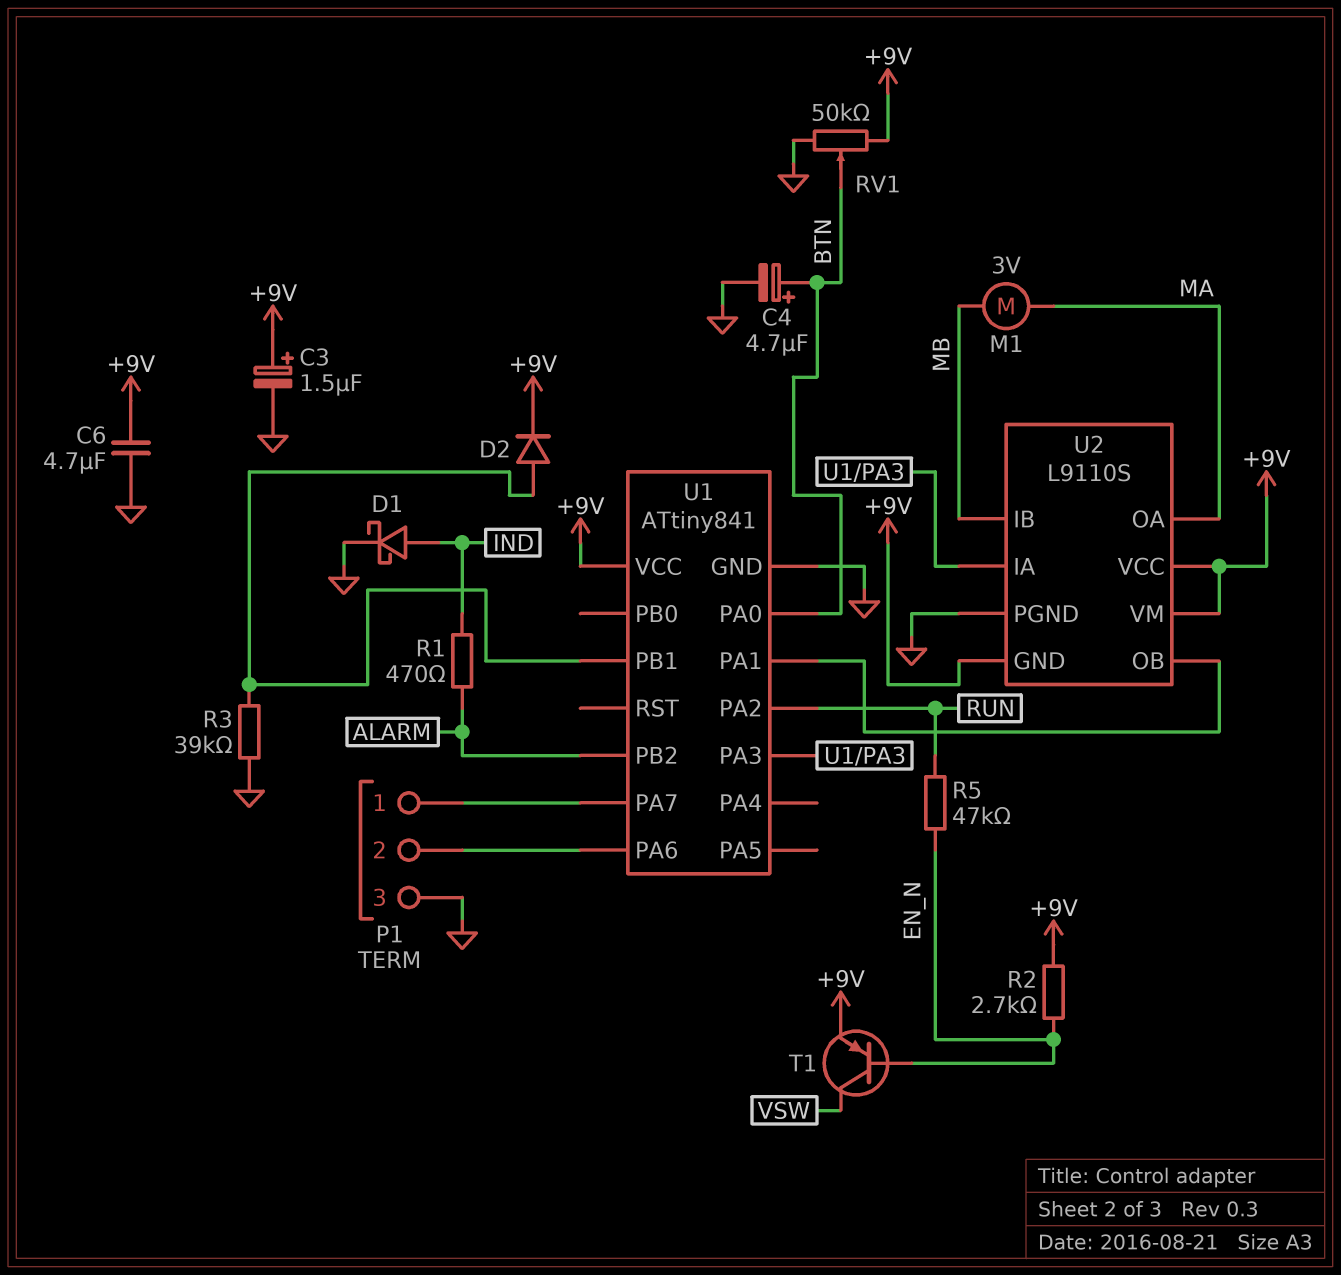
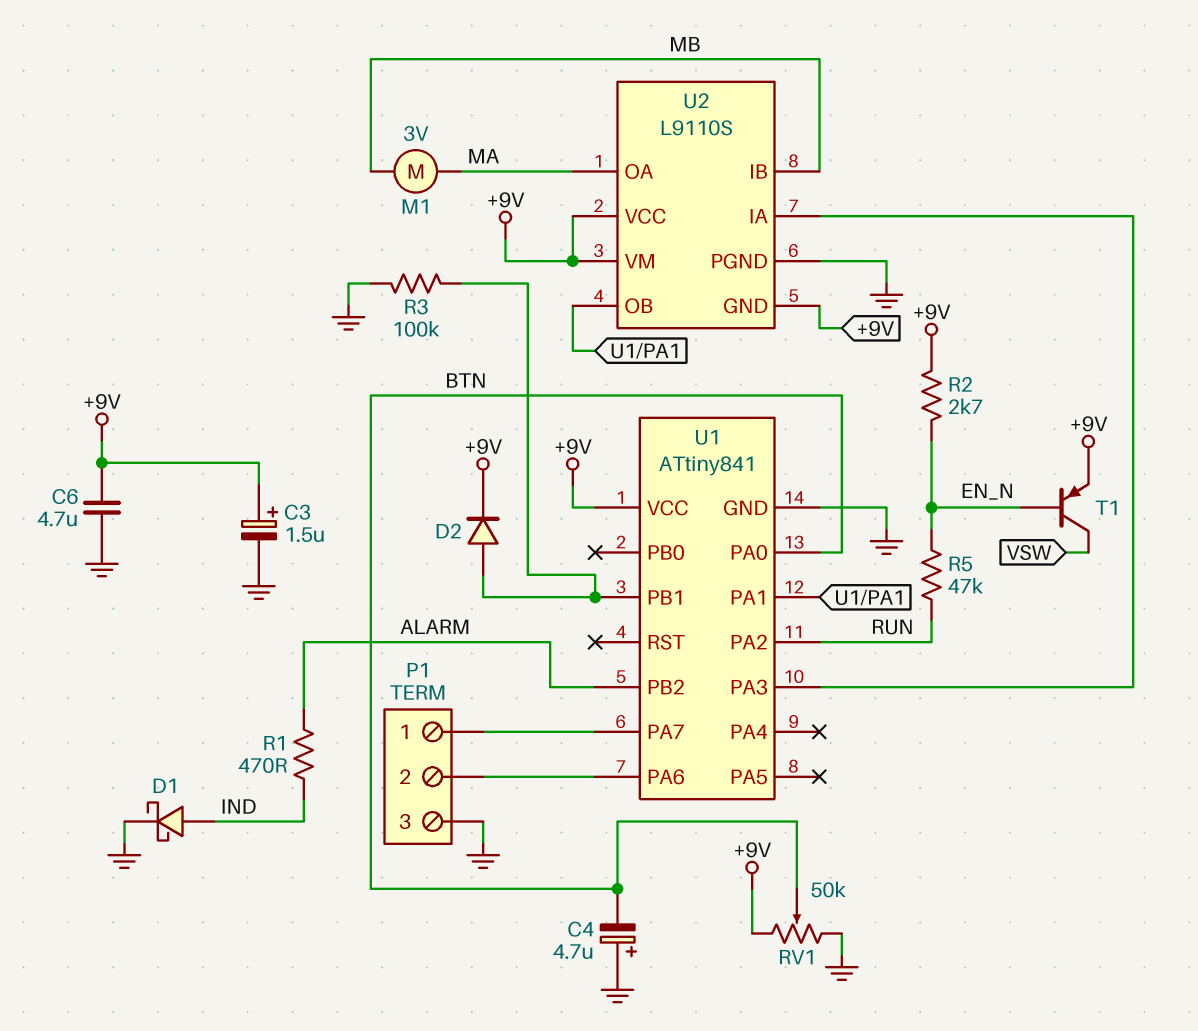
C4: 4.7uF (plus BTN, minus GND) -> 4.7uF (plus GND, minus BTN)
R3: 39k (GND, U1/PB1) -> 100k (GND, U1/PB1)

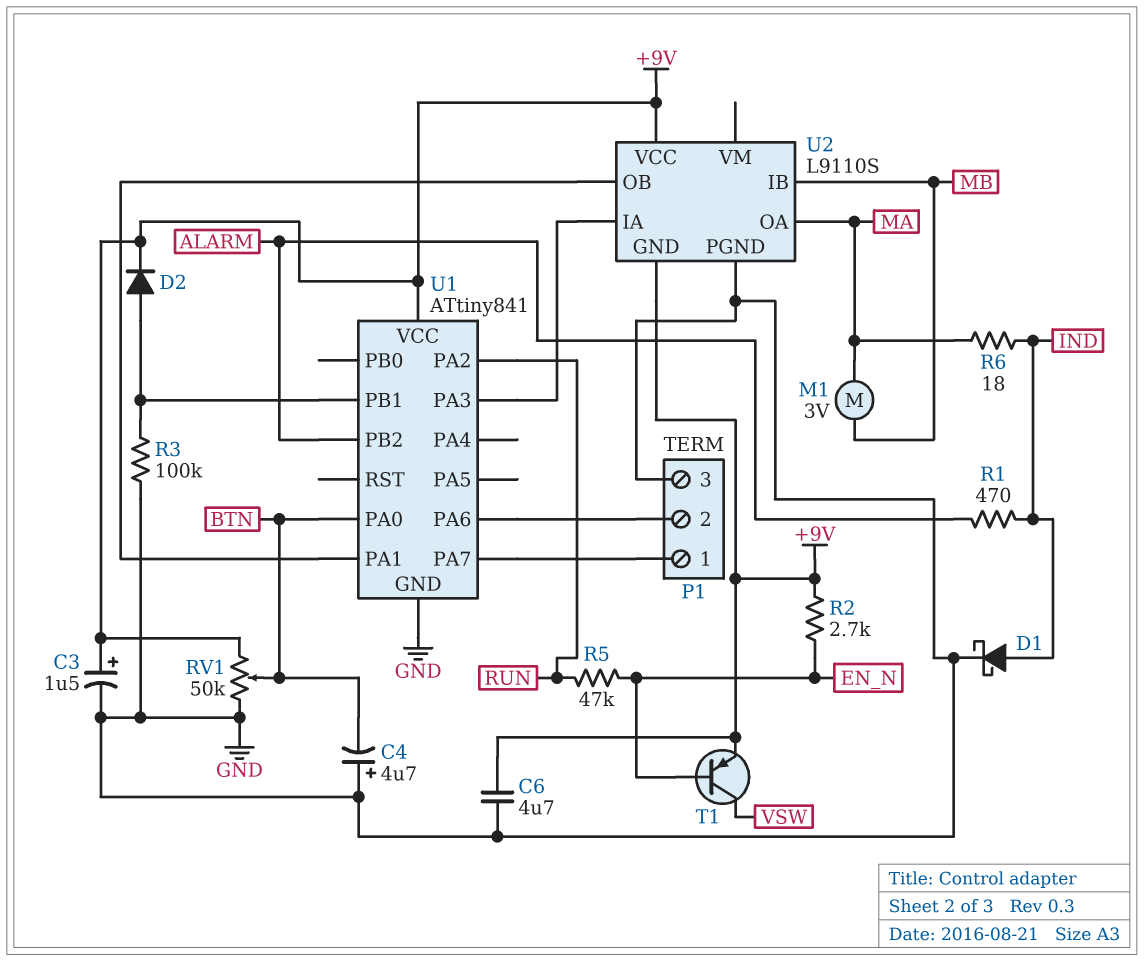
R6: none -> 18 (IND, MA)
U2 pin VM: +9V -> none

